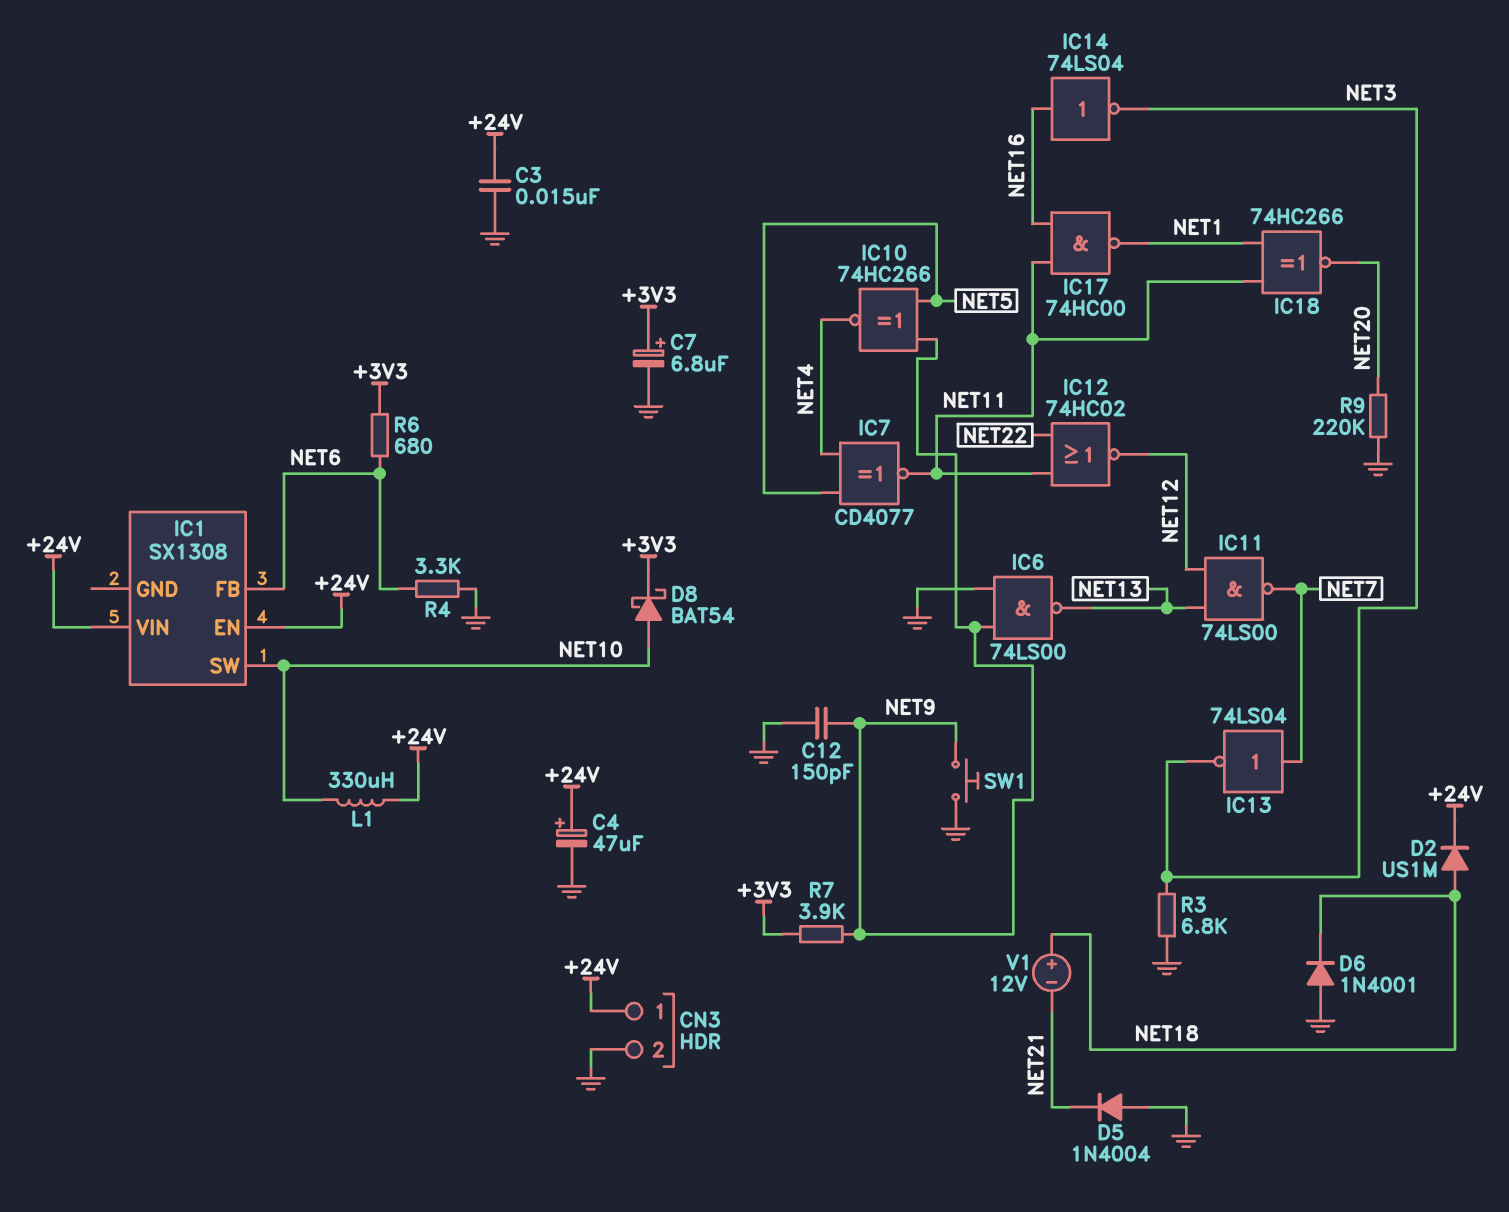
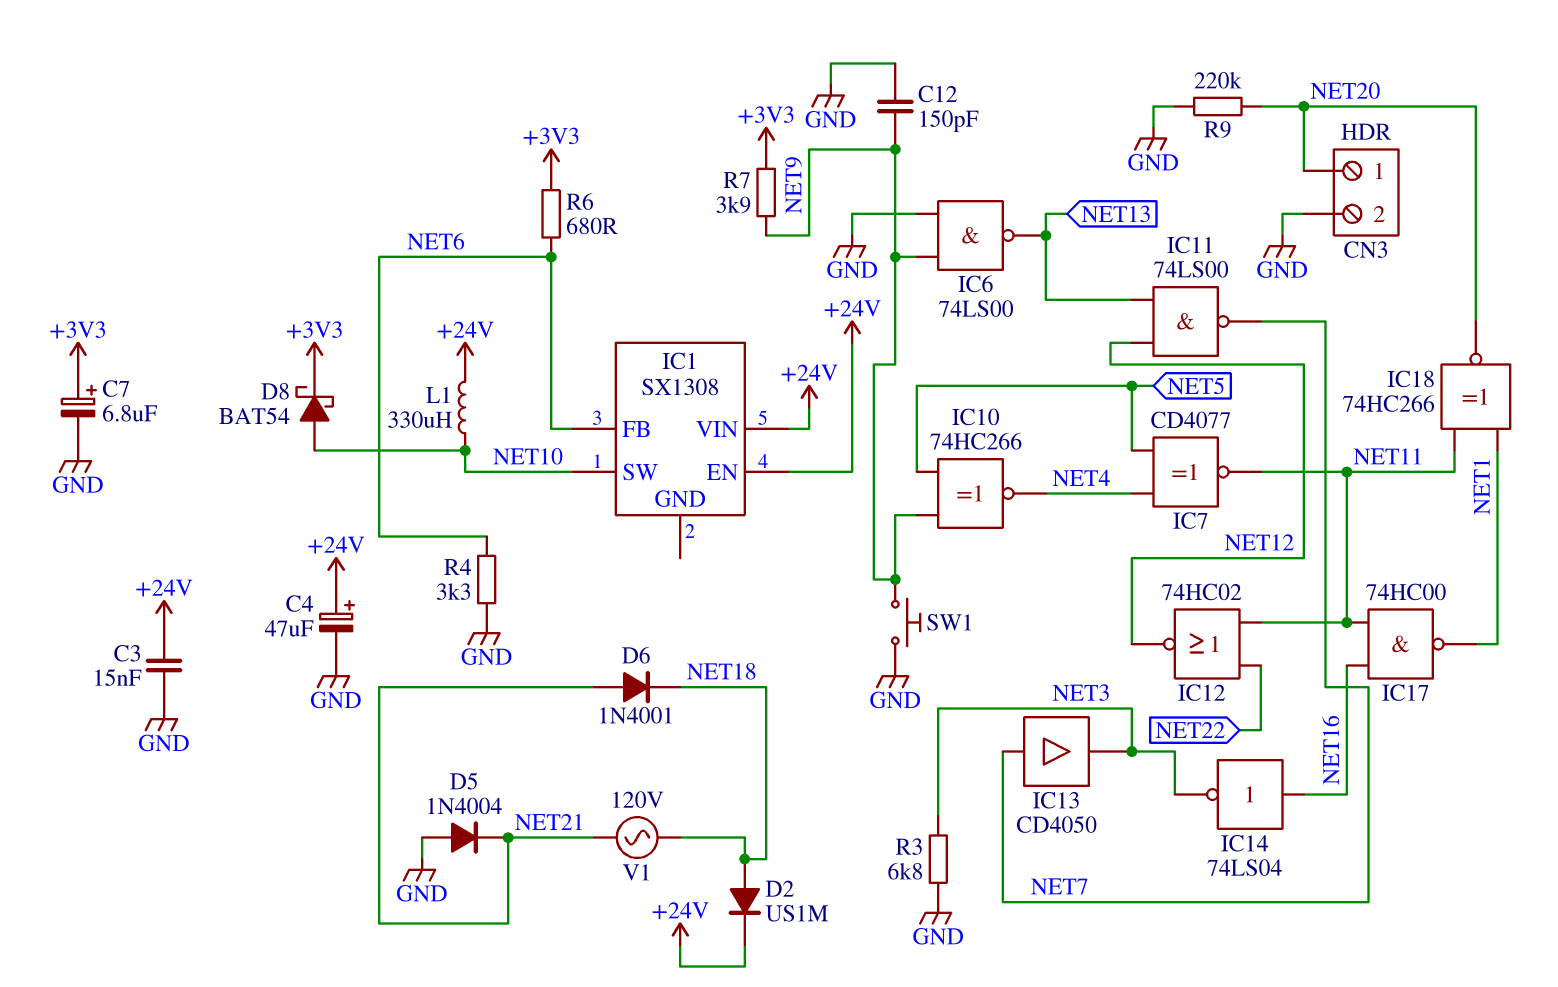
CN3 pin 1: +24V -> NET20
D6: diode 1N4001 (A GND, K NET18) -> diode 1N4001 (A NET21, K NET18)
IC13: NOT 74LS04 (in NET7, out NET3) -> buffer CD4050 (in NET7, out NET3)
V1: 12V (plus NET18, minus NET21) -> AC 120V (NET18, NET21)

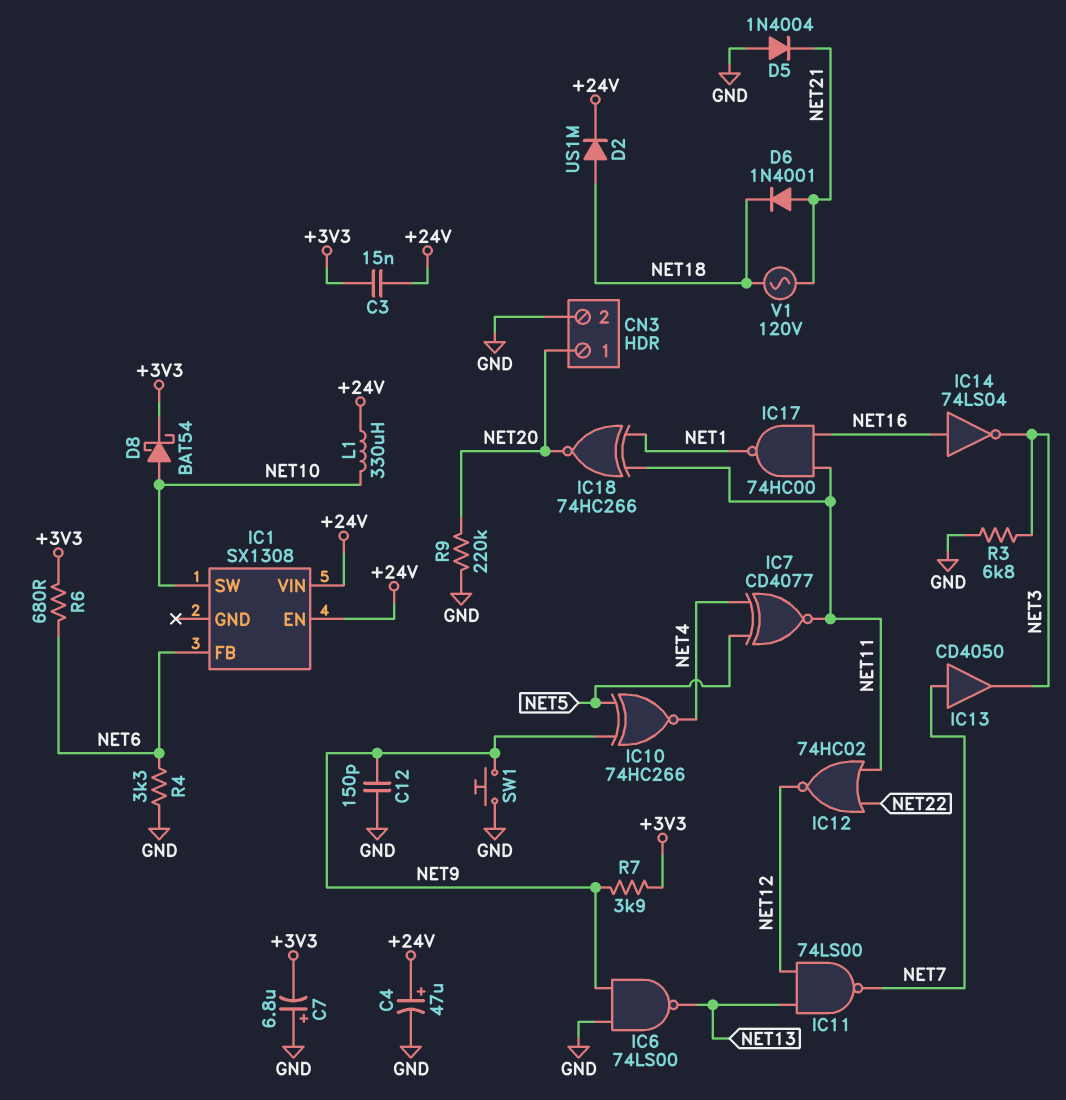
C3: 15nF (+24V, GND) -> 15nF (+3V3, +24V)
C7: 6.8uF (plus +3V3, minus GND) -> 6.8uF (plus GND, minus +3V3)

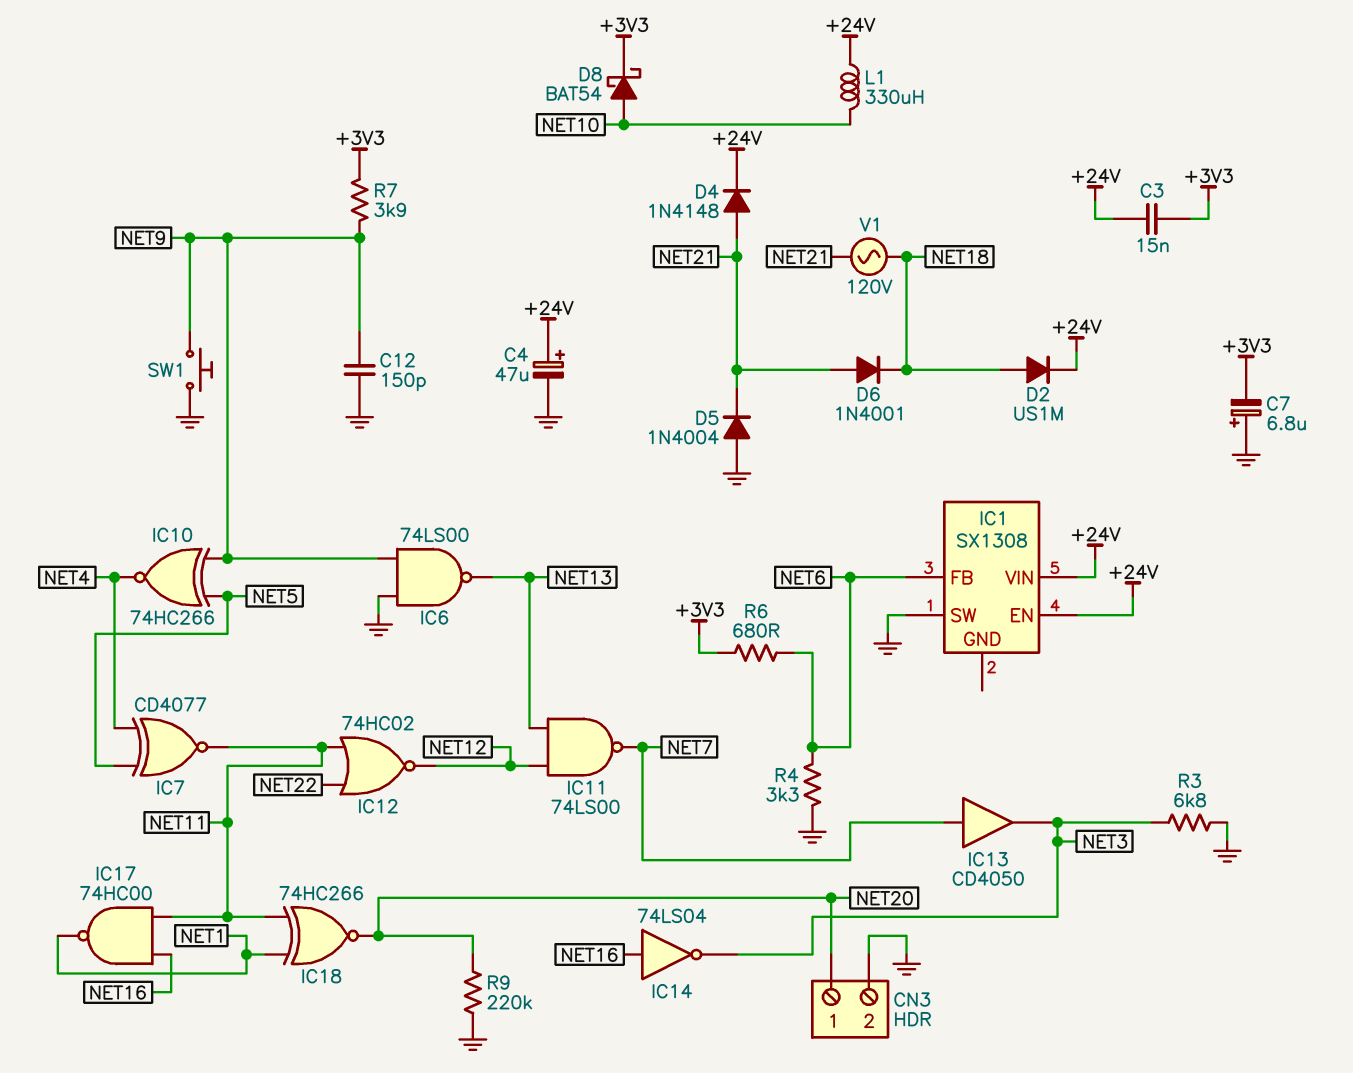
D4: none -> diode 1N4148 (A NET21, K +24V)
IC1 pin SW: NET10 -> GND

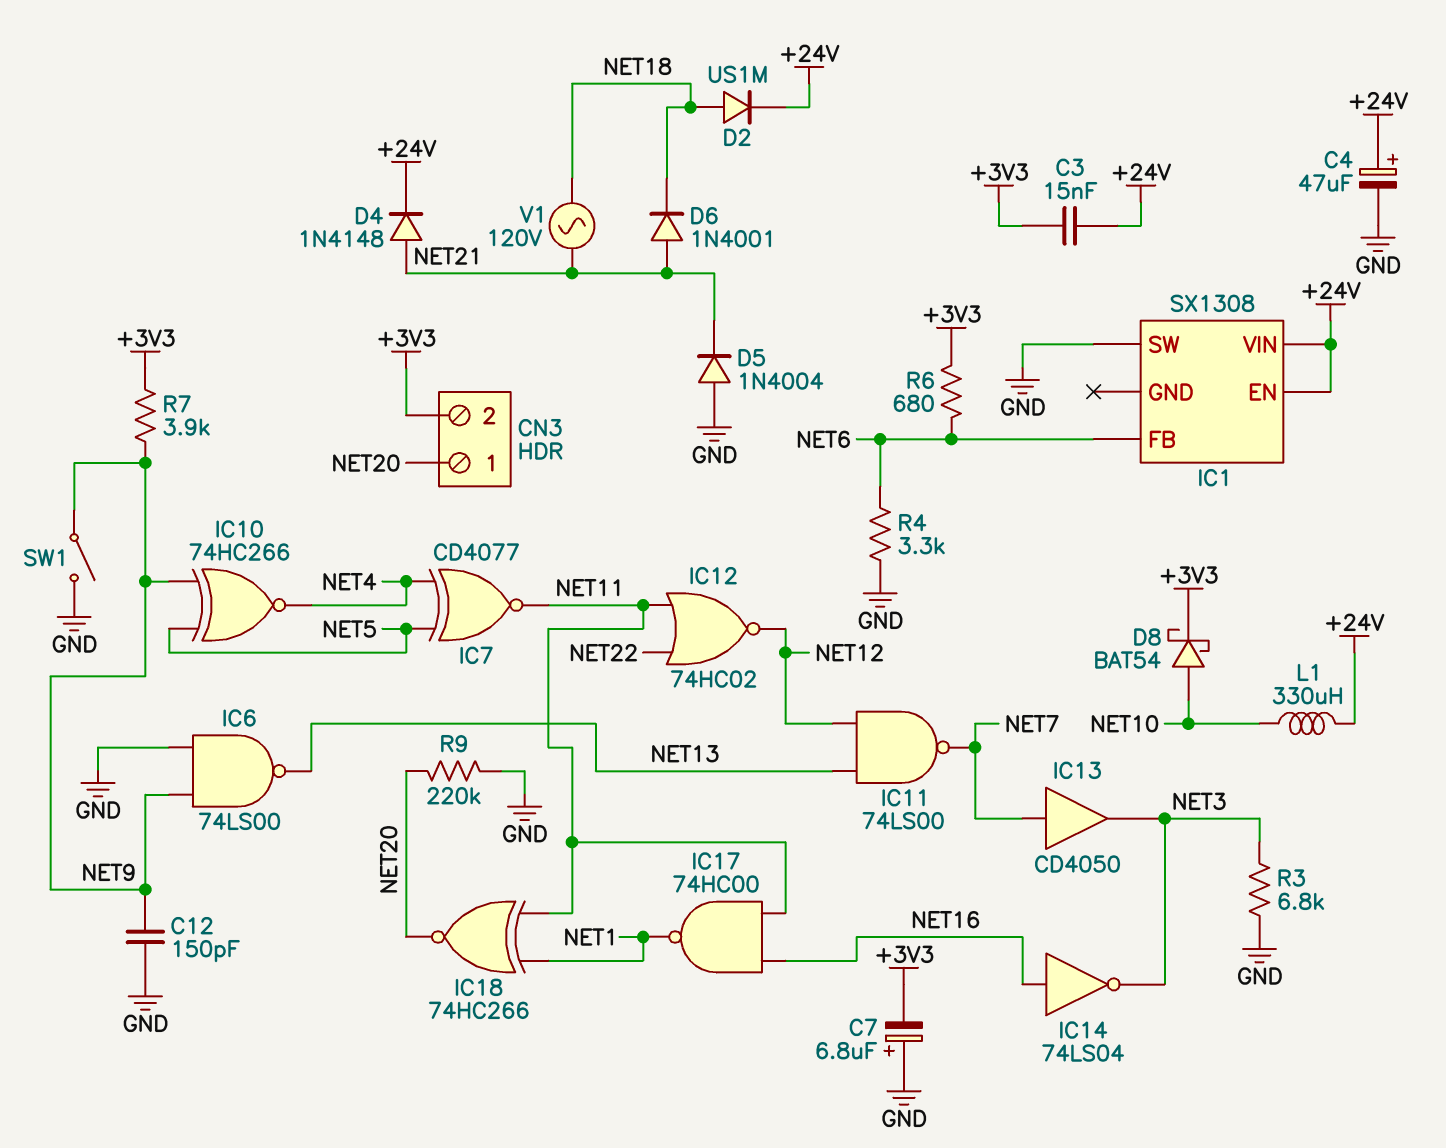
CN3 pin 2: GND -> +3V3
SW1: button (GND, NET9) -> switch (GND, NET9)

